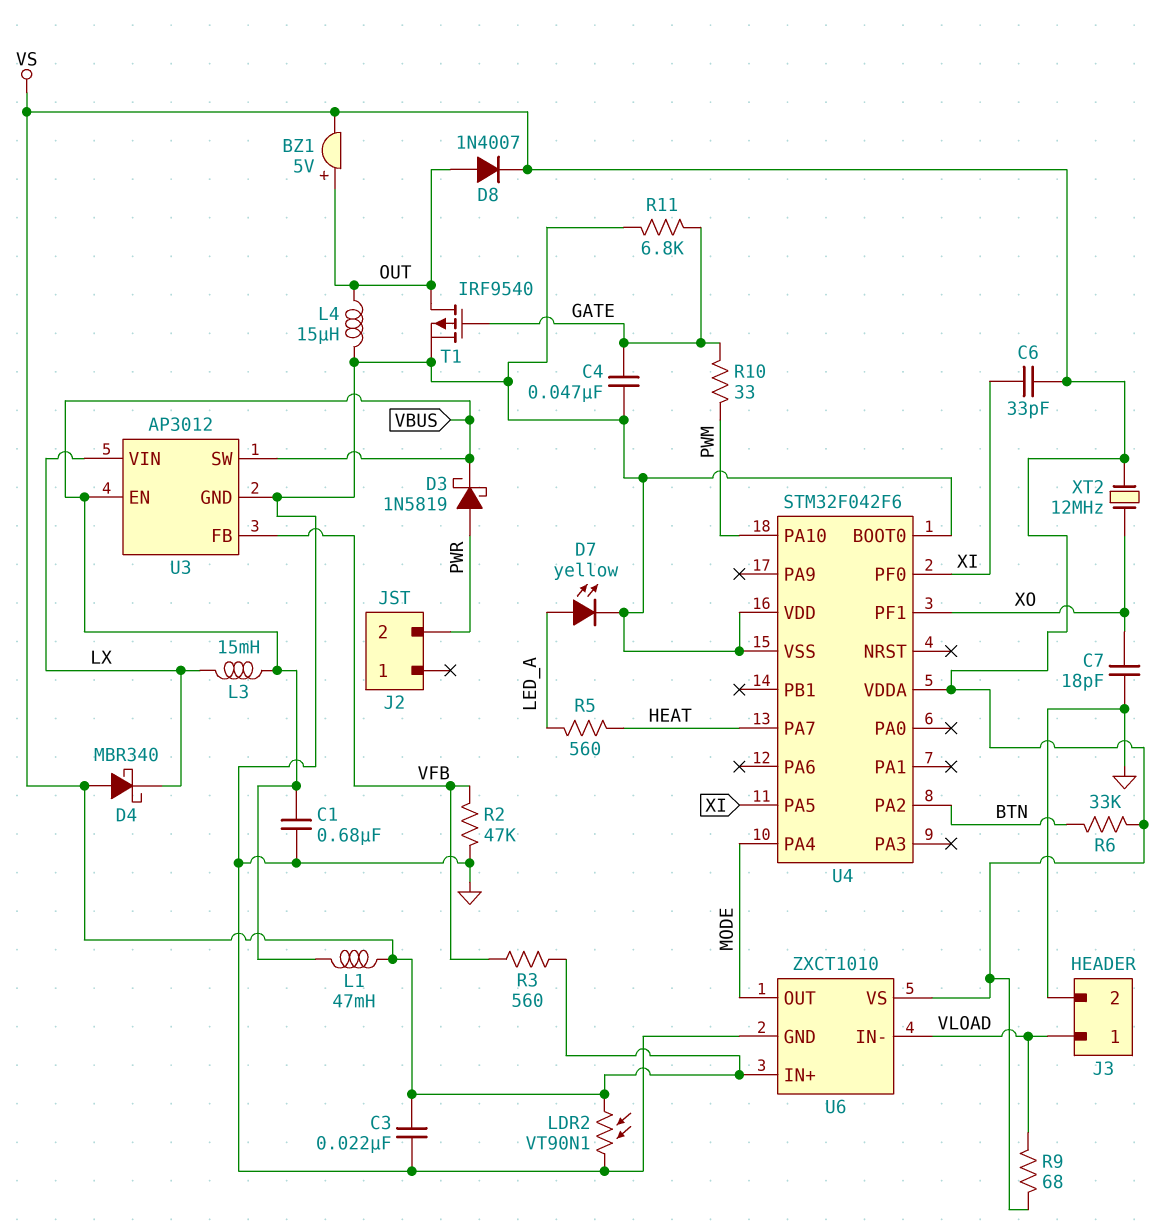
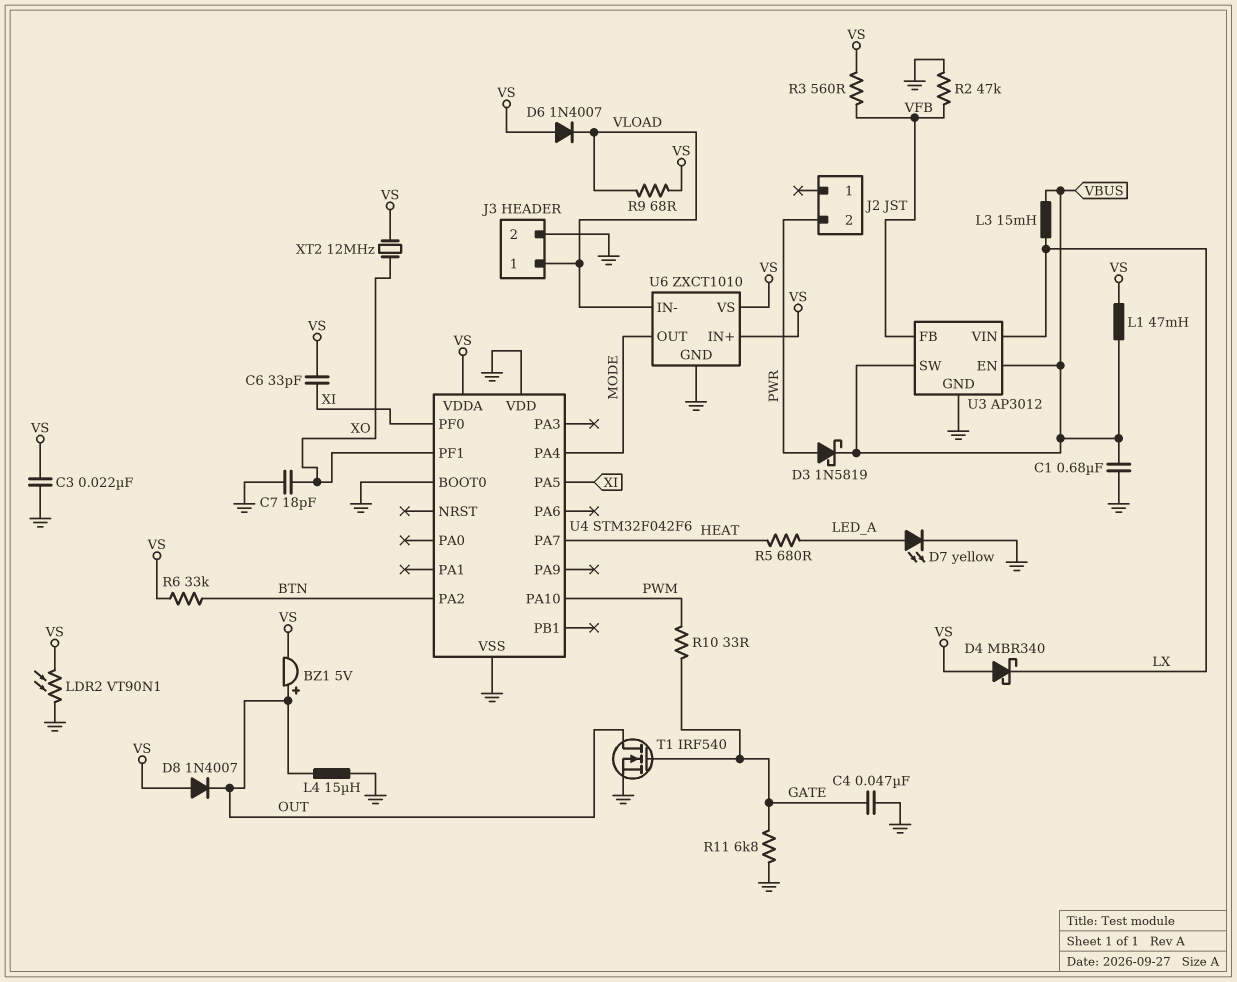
D6: none -> diode 1N4007 (A VS, K VLOAD)
D8: diode 1N4007 (A OUT, K VS) -> diode 1N4007 (A VS, K OUT)
R5: 560 (HEAT, LED_A) -> 680 (HEAT, LED_A)
T1: PMOS IRF9540 (G GATE, D OUT, S GND) -> NMOS IRF540 (G GATE, D OUT, S GND)

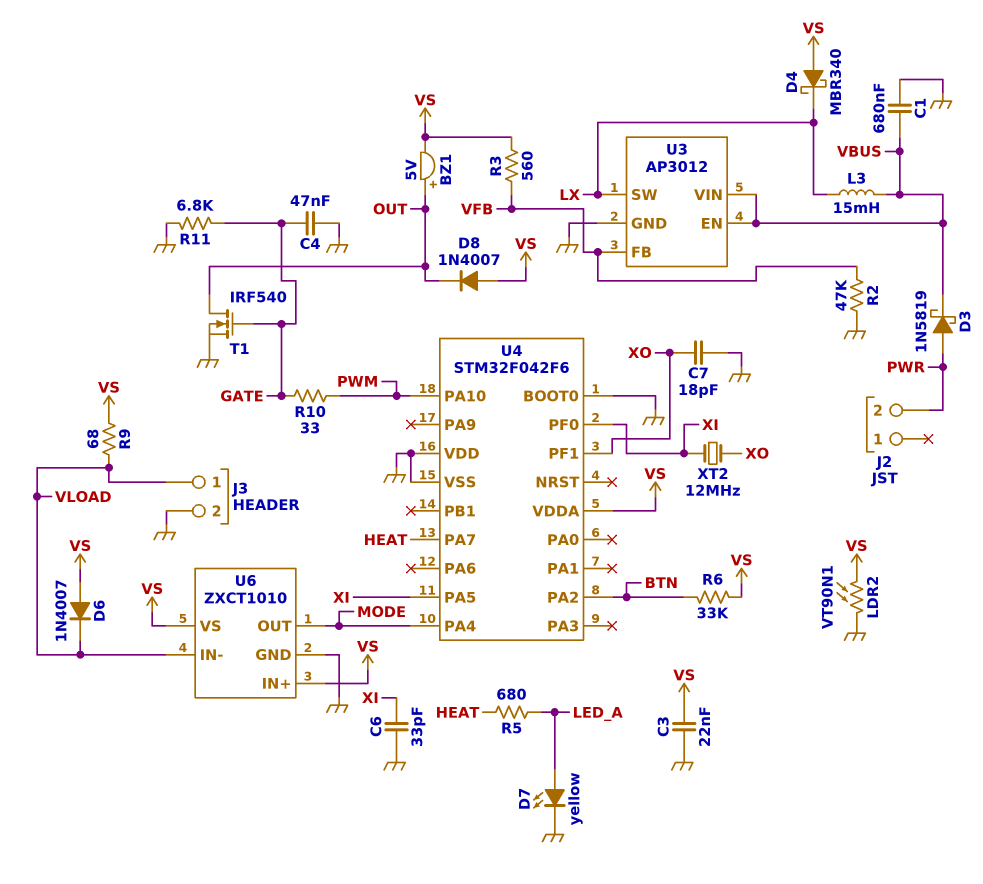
C6: 33pF (VS, XI) -> 33pF (GND, XI)
L1: 47mH (VBUS, VS) -> none
L4: 15uH (GND, OUT) -> none
U3 pin SW: VBUS -> LX
U3 pin VIN: LX -> VBUS
XT2: 12MHz (VS, XO) -> 12MHz (XI, XO)

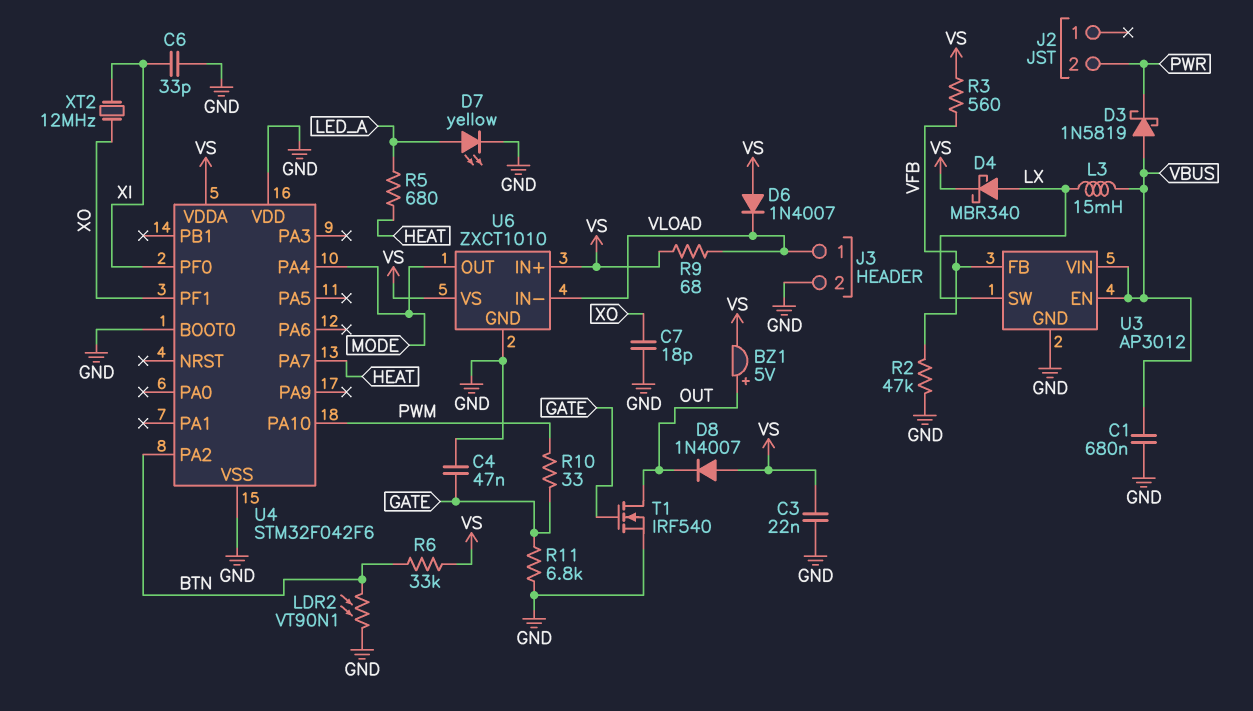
D3: schottky 1N5819 (A PWR, K VBUS) -> schottky 1N5819 (A VBUS, K PWR)
D4: schottky MBR340 (A VS, K LX) -> schottky MBR340 (A LX, K VS)
LDR2: VT90N1 (GND, VS) -> VT90N1 (BTN, GND)
U4 pin PA5: XI -> none

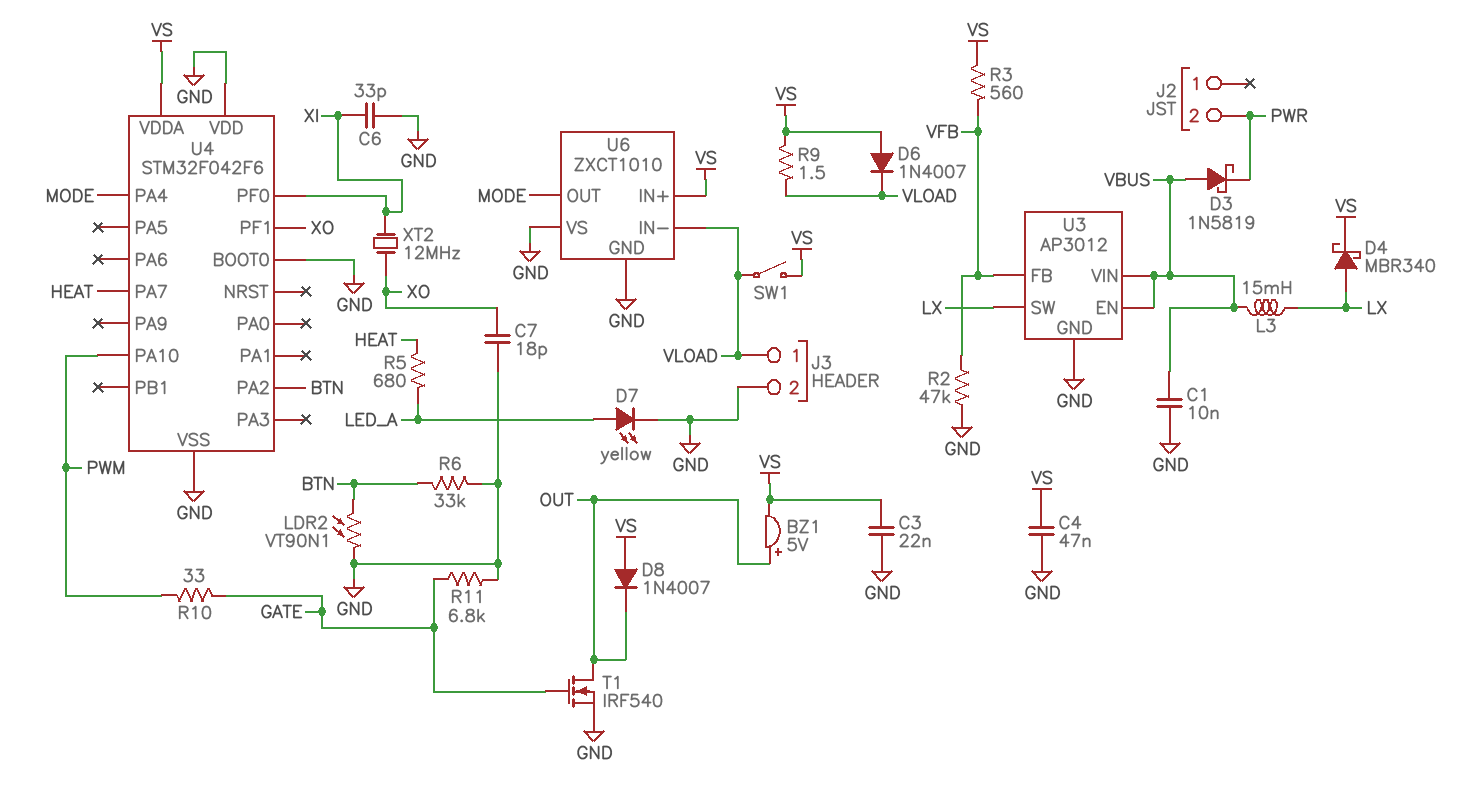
C1: 680nF (GND, VBUS) -> 10nF (GND, VBUS)
C4: 47nF (GATE, GND) -> 47nF (GND, VS)
R6: 33k (BTN, VS) -> 33k (BTN, GND)
R9: 68 (VLOAD, VS) -> 1.5 (VLOAD, VS)
SW1: none -> switch (VLOAD, VS)
U6 pin VS: VS -> GND

